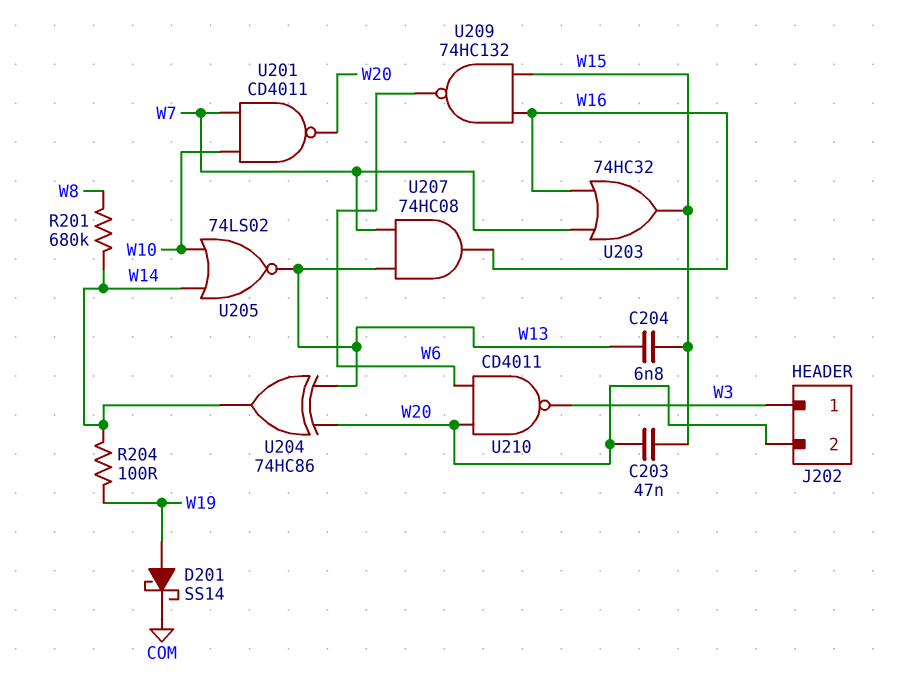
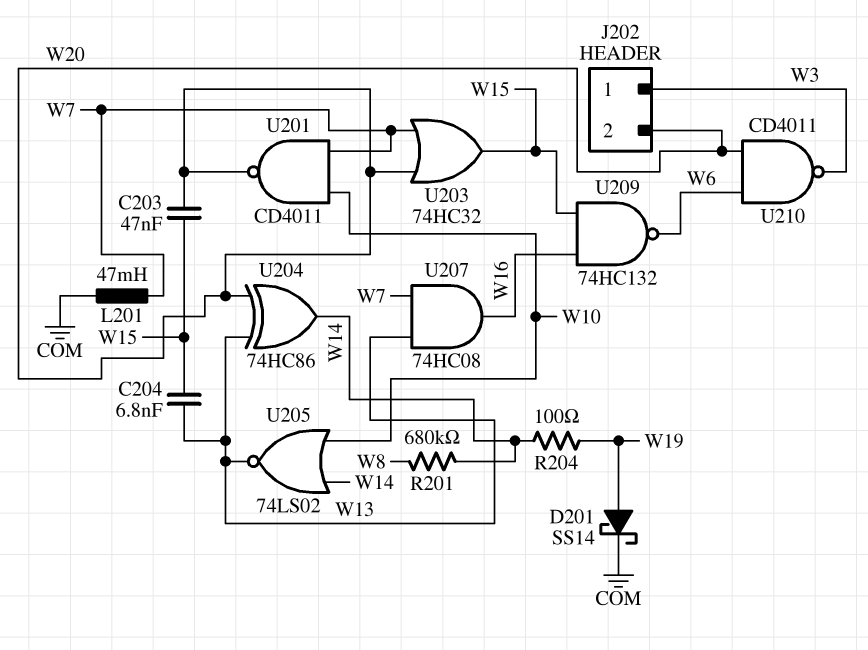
L201: none -> 47mH (COM, W7)
U203: OR 74HC32 (in W7, in W16, out W15) -> OR 74HC32 (in W7, in W20, out W15)

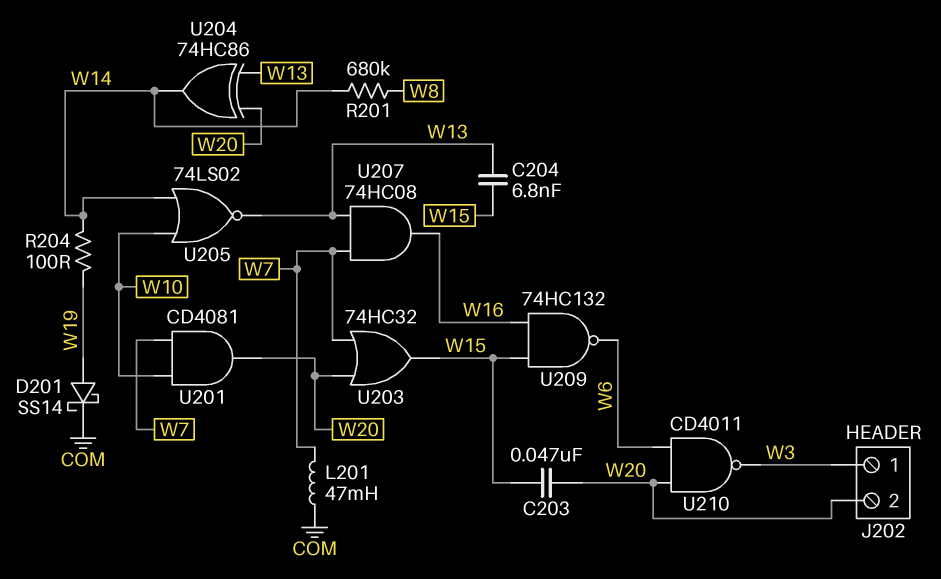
U201: NAND CD4011 (in W7, in W10, out W20) -> AND CD4081 (in W7, in W10, out W20)

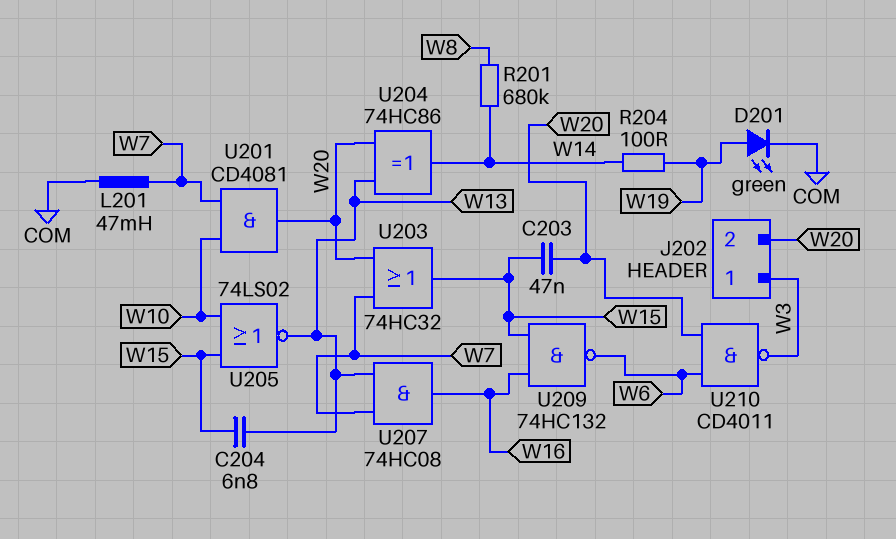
D201: schottky SS14 (A W19, K COM) -> LED green (A W19, K COM)
U205: NOR 74LS02 (in W10, in W14, out W13) -> NOR 74LS02 (in W10, in W15, out W13)

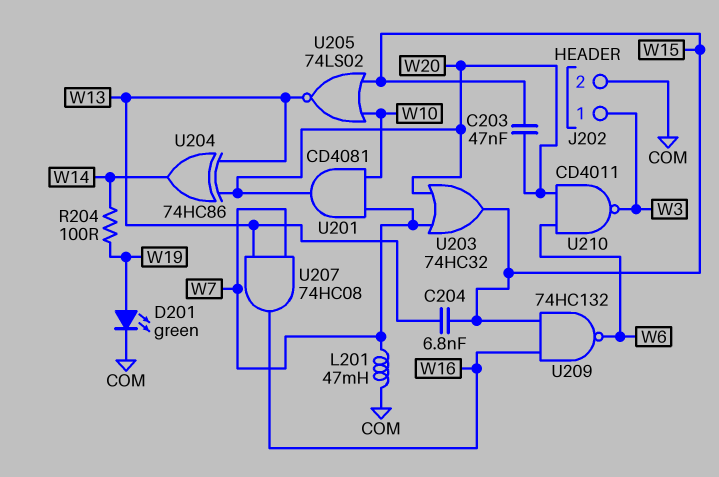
J202 pin 2: W20 -> COM
R201: 680k (W8, W14) -> none

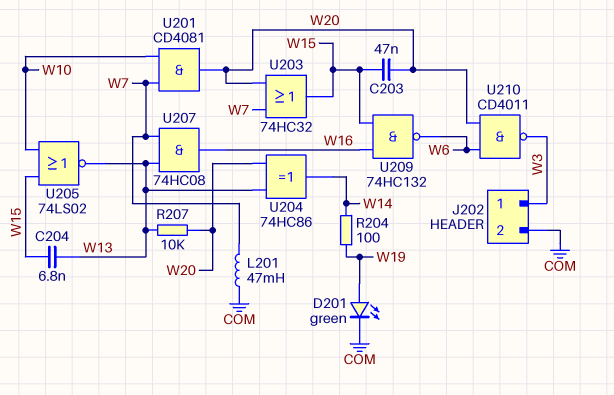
R207: none -> 10k (W13, W20)

